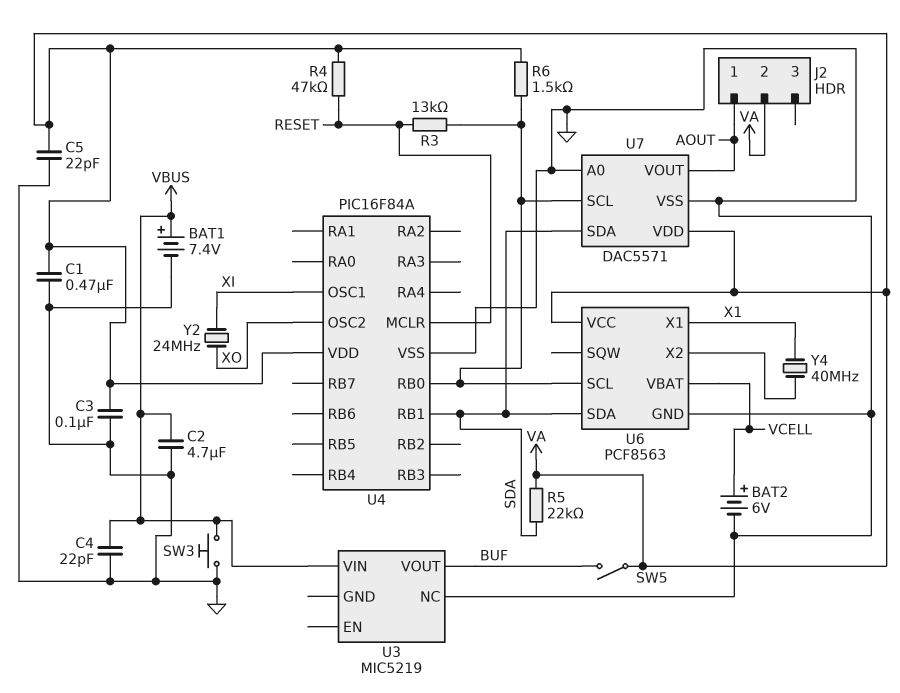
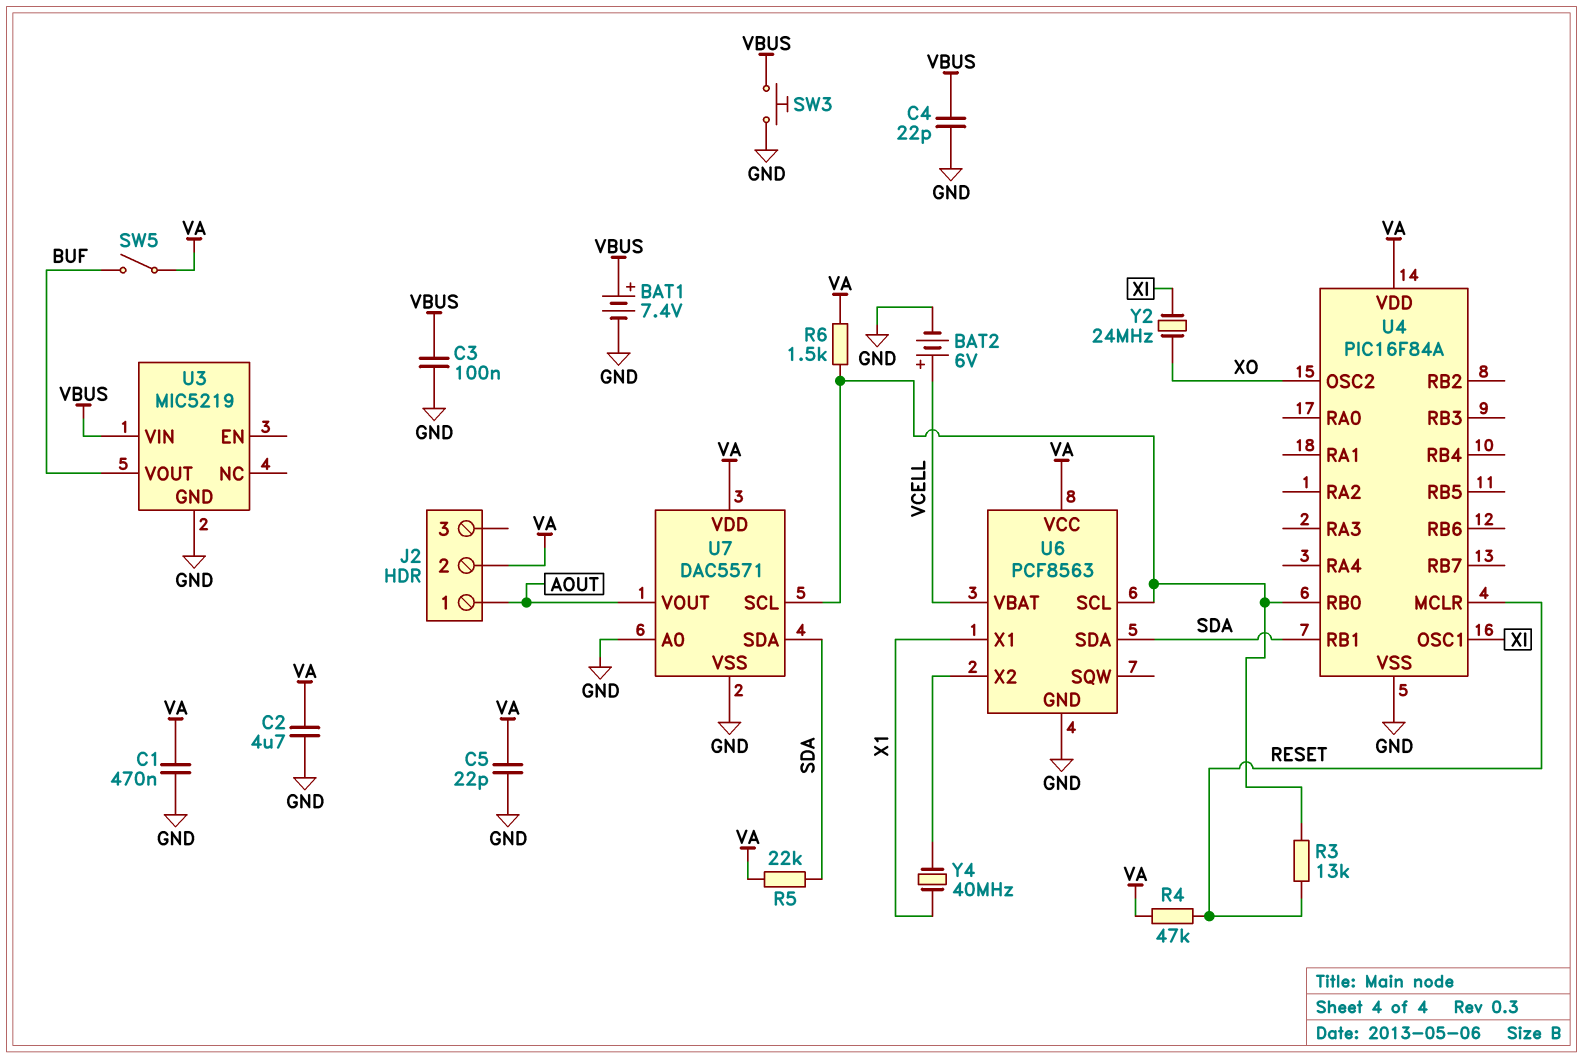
C2: 4.7uF (GND, VBUS) -> 4.7uF (GND, VA)
C3: 100nF (GND, VA) -> 100nF (GND, VBUS)
U3 pin GND: none -> GND
U3 pin NC: GND -> none

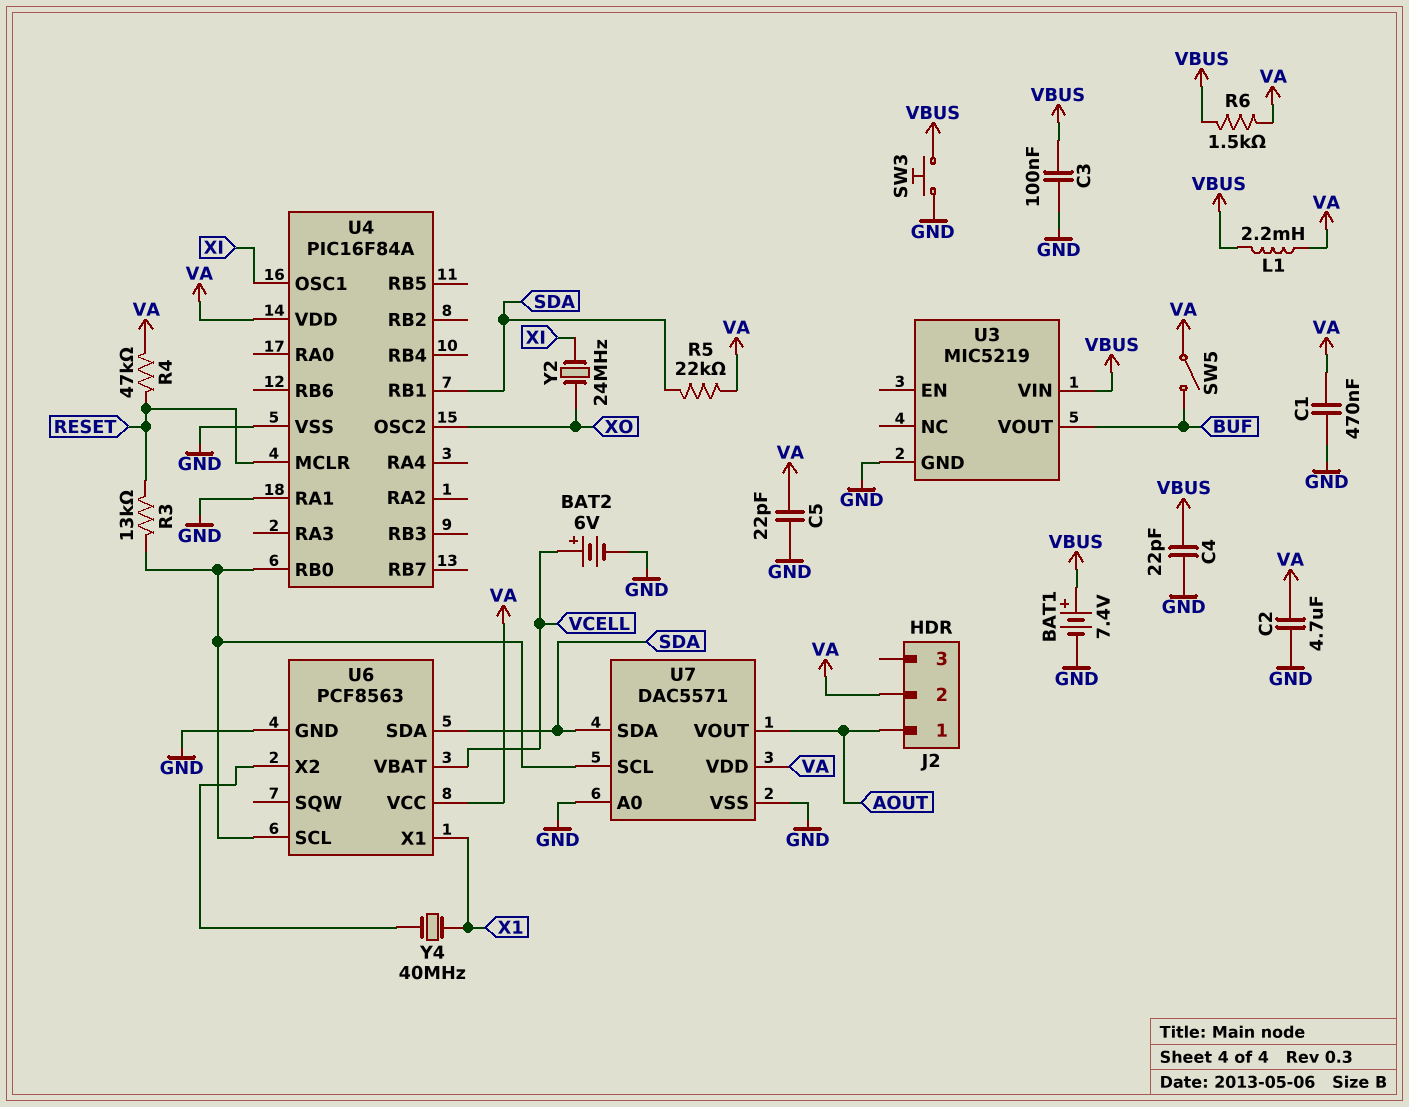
L1: none -> 2.2mH (VA, VBUS)
R6: 1.5k (U4/RB0, VA) -> 1.5k (VA, VBUS)
U4 pin RA1: none -> GND

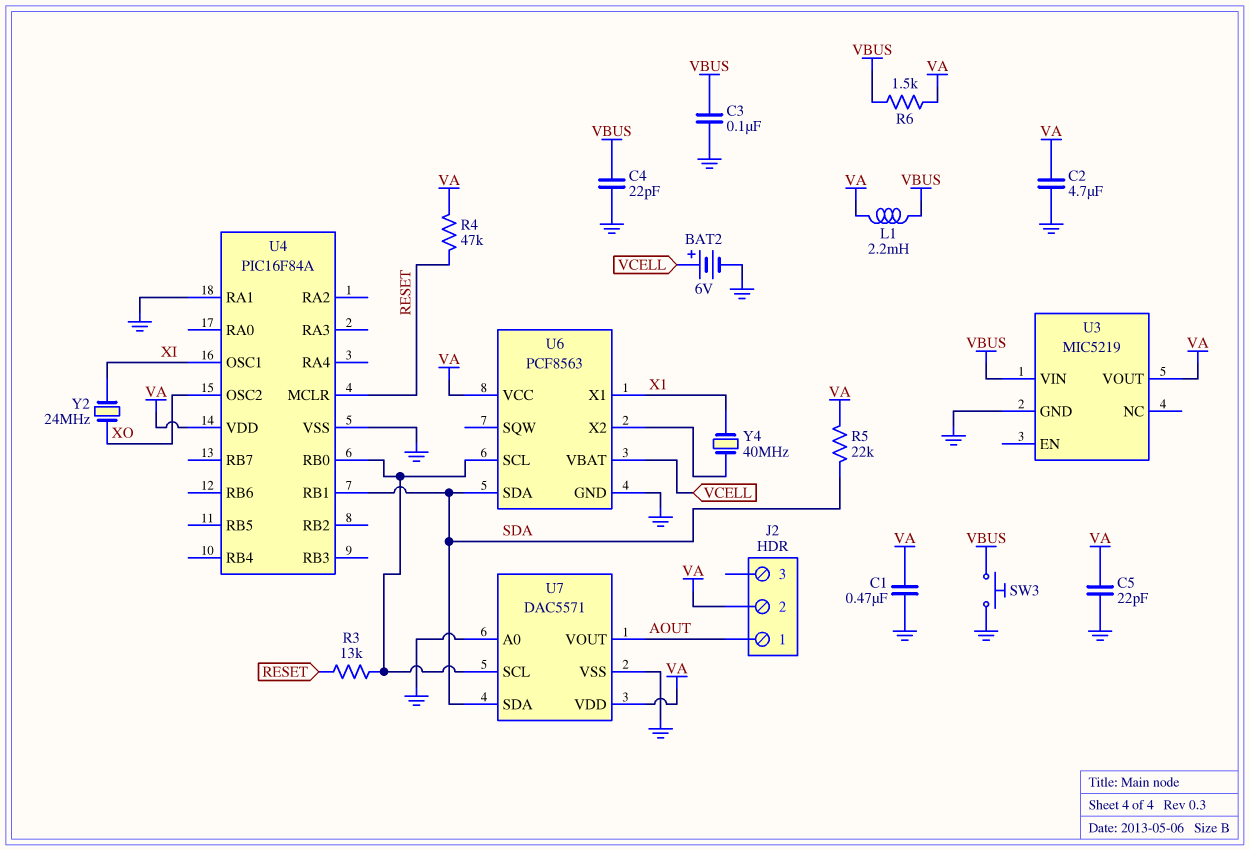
BAT1: 7.4V (plus VBUS, minus GND) -> none
SW5: switch (BUF, VA) -> none
U3 pin VOUT: BUF -> VA

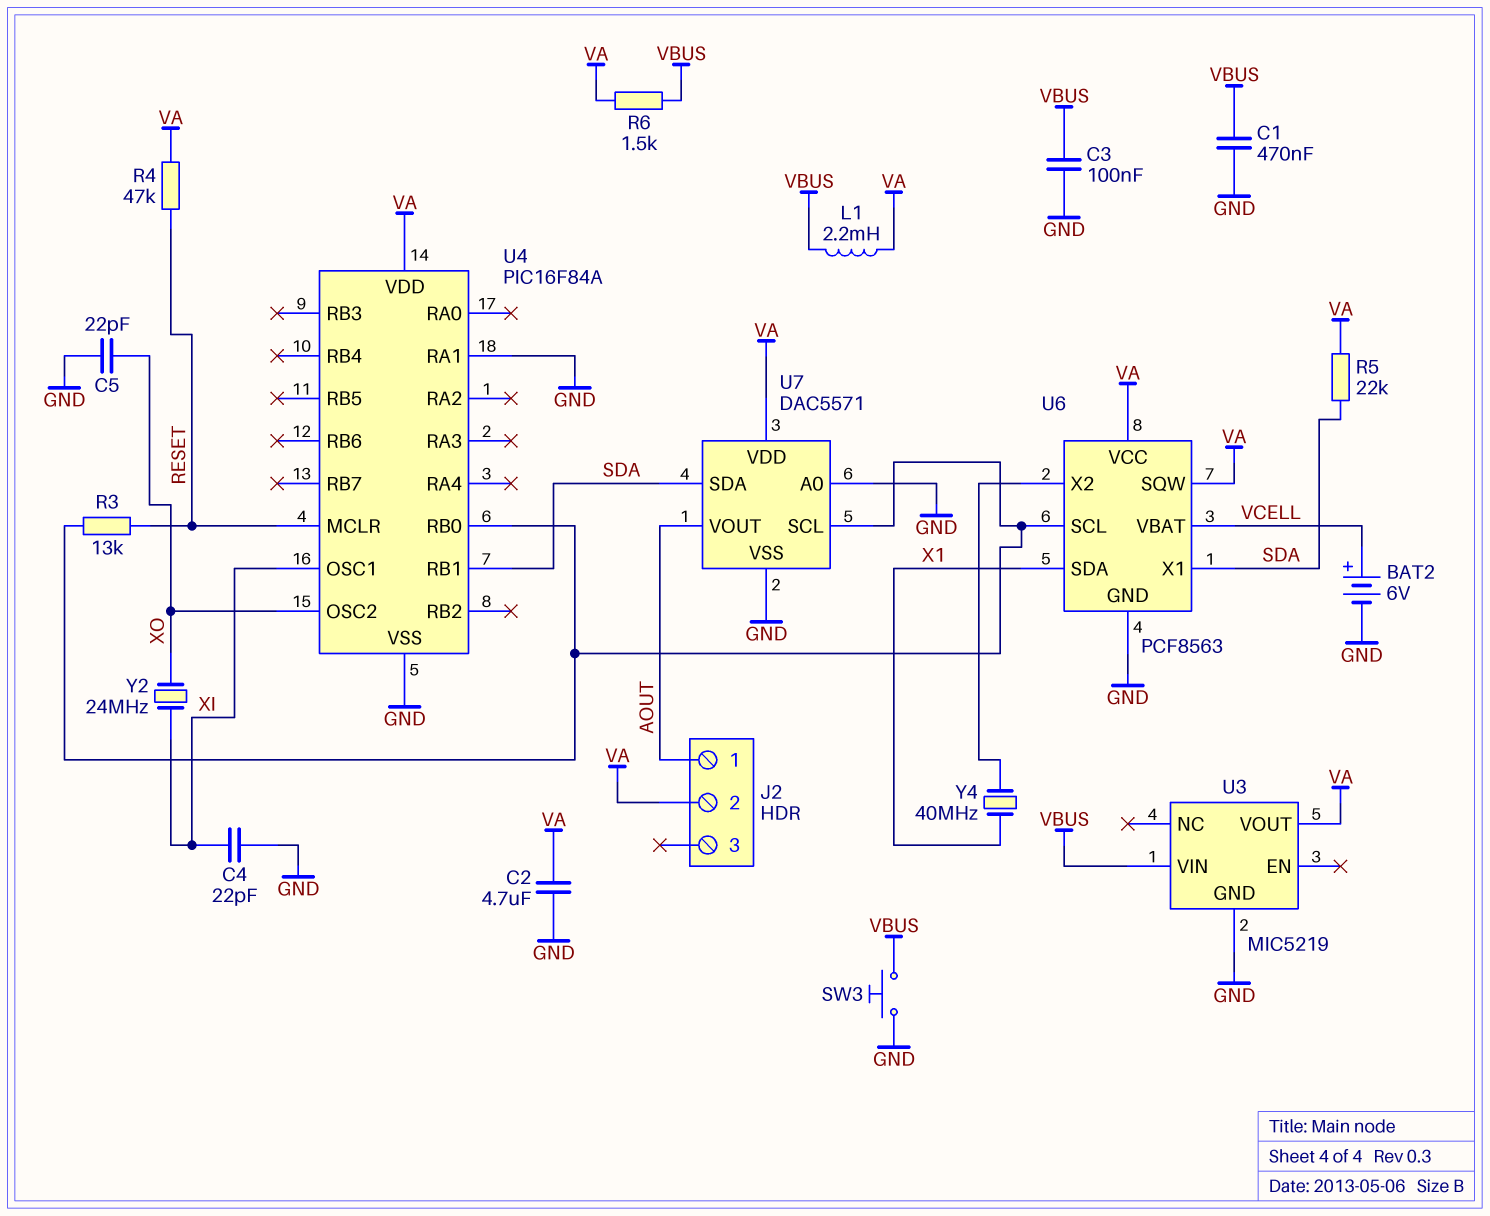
C1: 470nF (GND, VA) -> 470nF (GND, VBUS)
C4: 22pF (GND, VBUS) -> 22pF (GND, XI)
C5: 22pF (GND, VA) -> 22pF (GND, XO)
U6 pin SDA: SDA -> X1
U6 pin SQW: none -> VA
U6 pin X1: X1 -> SDA

